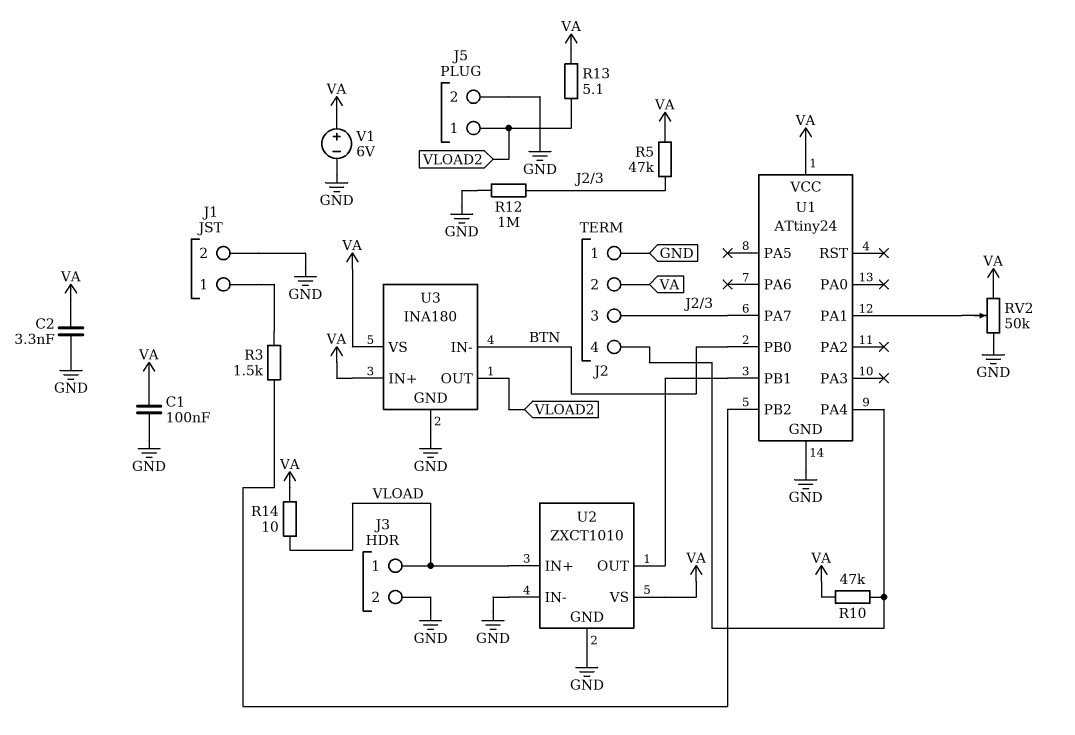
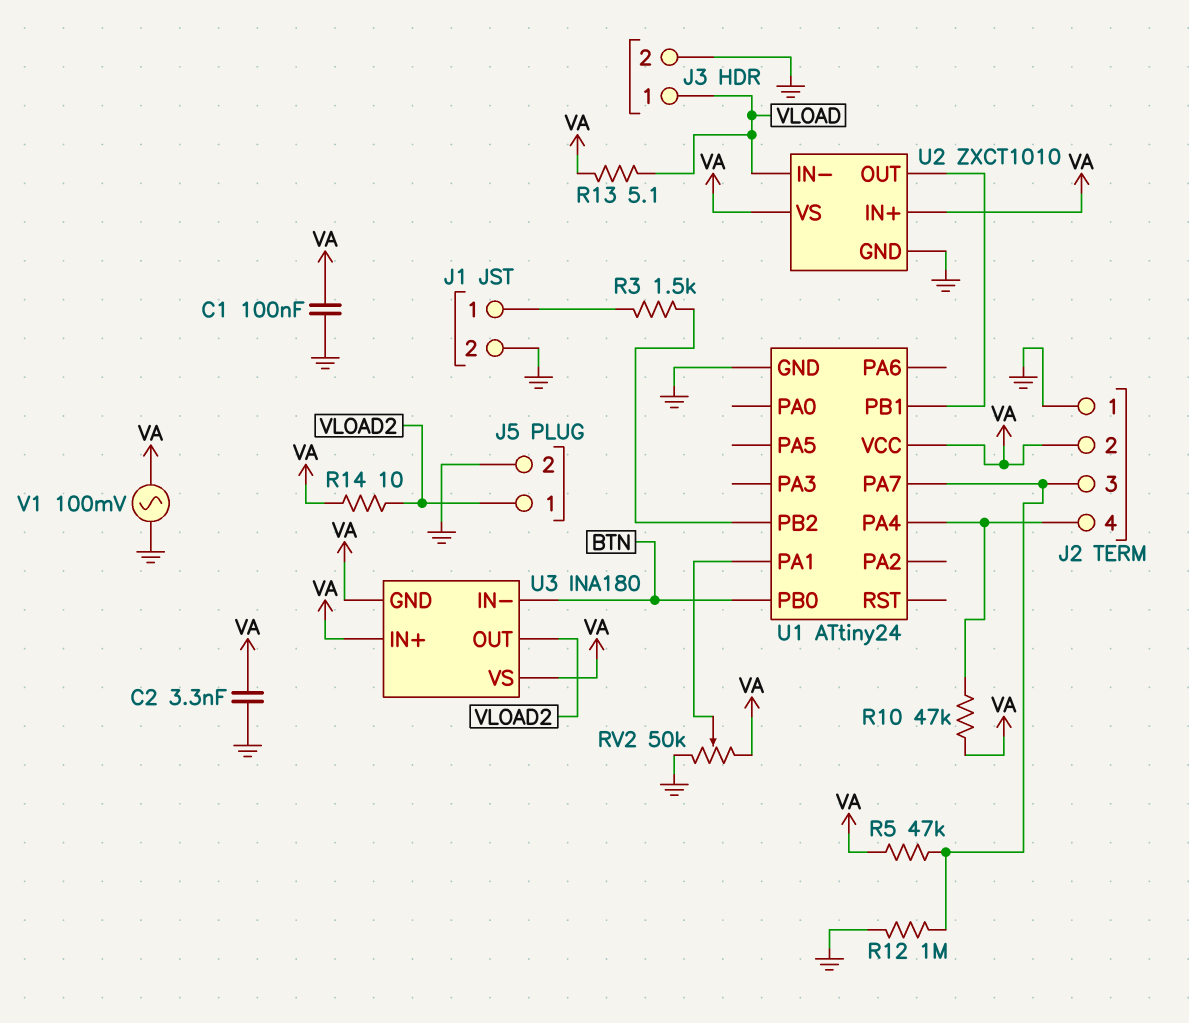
R13: 5.1 (VA, VLOAD2) -> 5.1 (VA, VLOAD)
R14: 10 (VA, VLOAD) -> 10 (VA, VLOAD2)
U2 pin IN+: VLOAD -> VA
U2 pin IN-: GND -> VLOAD
U3 pin GND: GND -> VA
V1: 6V (plus VA, minus GND) -> AC 100mV (GND, VA)

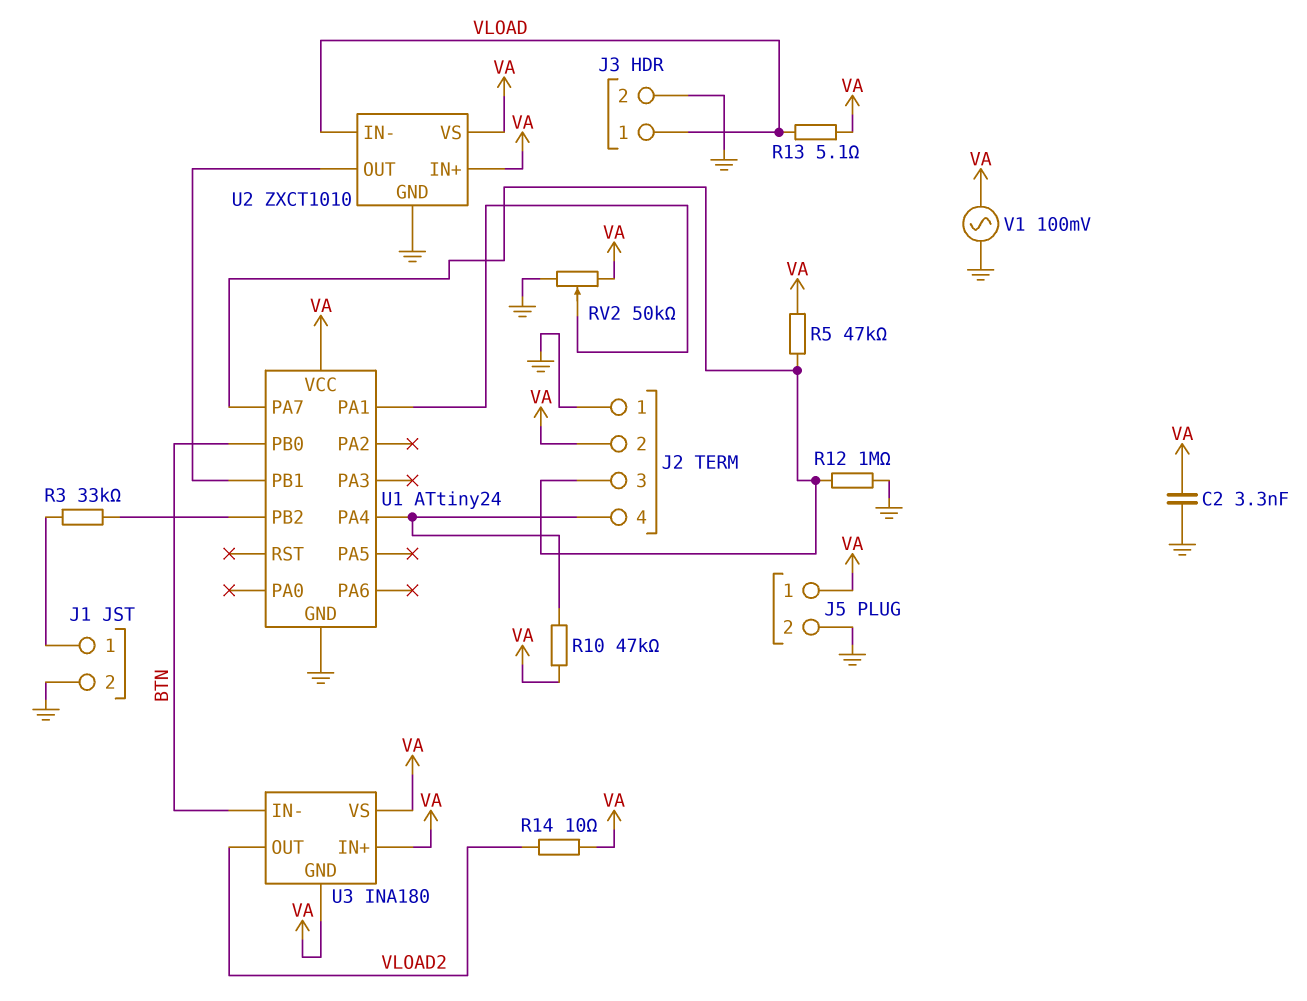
C1: 100nF (GND, VA) -> none
J5 pin 1: VLOAD2 -> VA
R3: 1.5k (J1/1, U1/PB2) -> 33k (J1/1, U1/PB2)

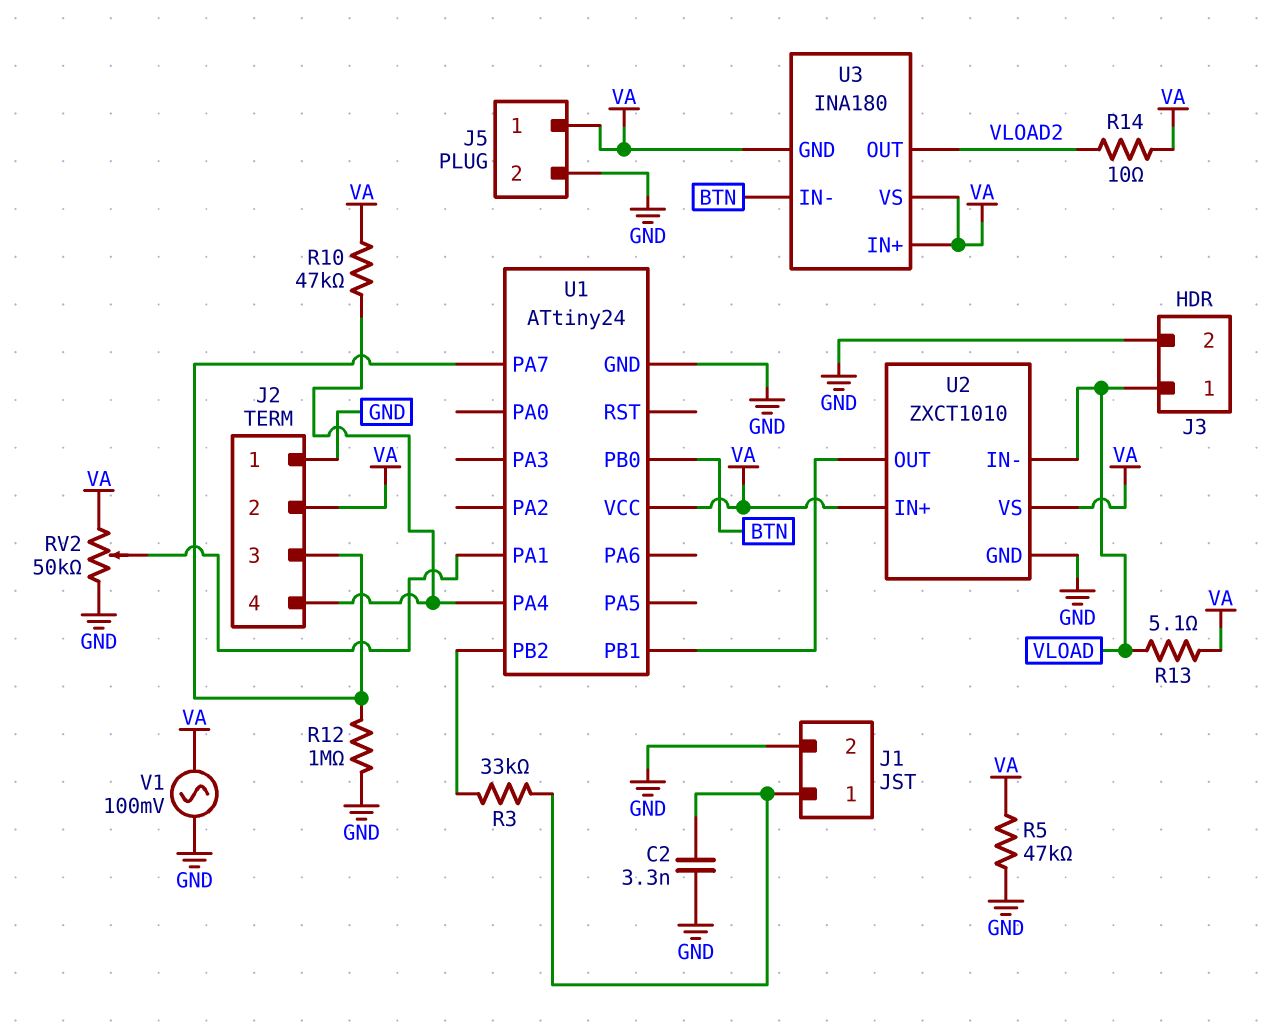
C2: 3.3nF (GND, VA) -> 3.3nF (GND, J1/1)
R5: 47k (J2/3, VA) -> 47k (GND, VA)

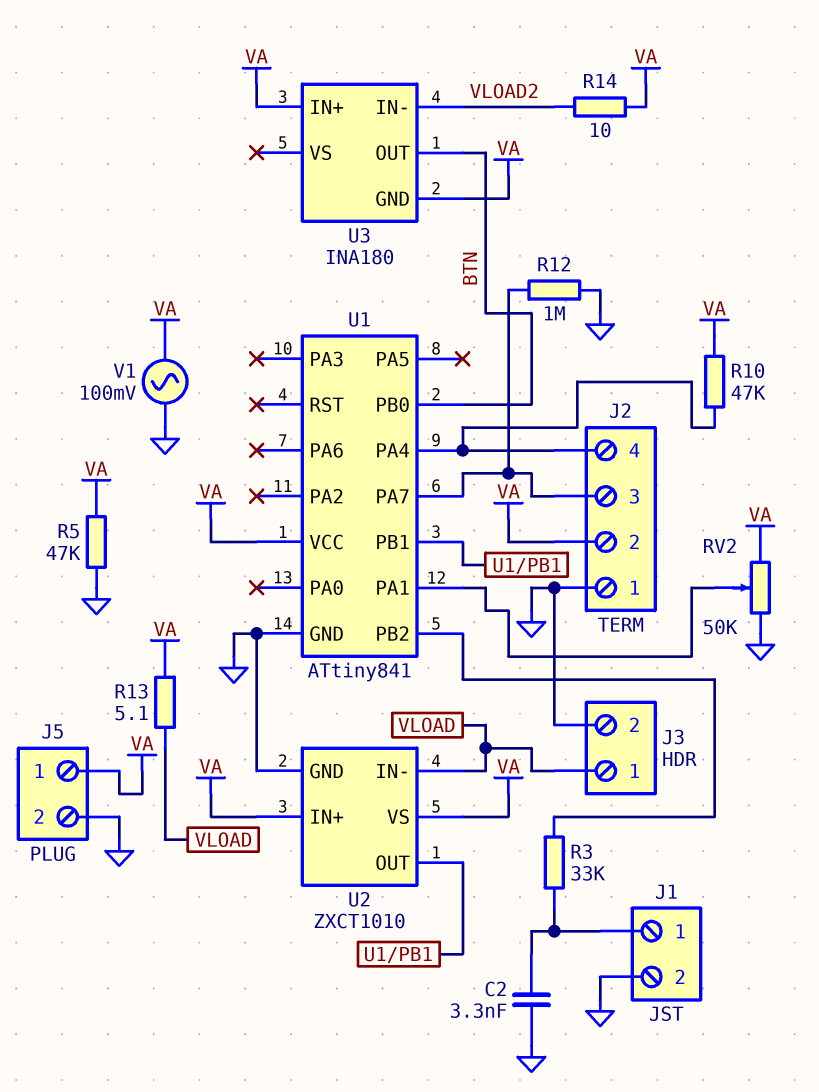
U1: ATtiny24 -> ATtiny841
U3 pin IN-: BTN -> VLOAD2
U3 pin OUT: VLOAD2 -> BTN
U3 pin VS: VA -> none

